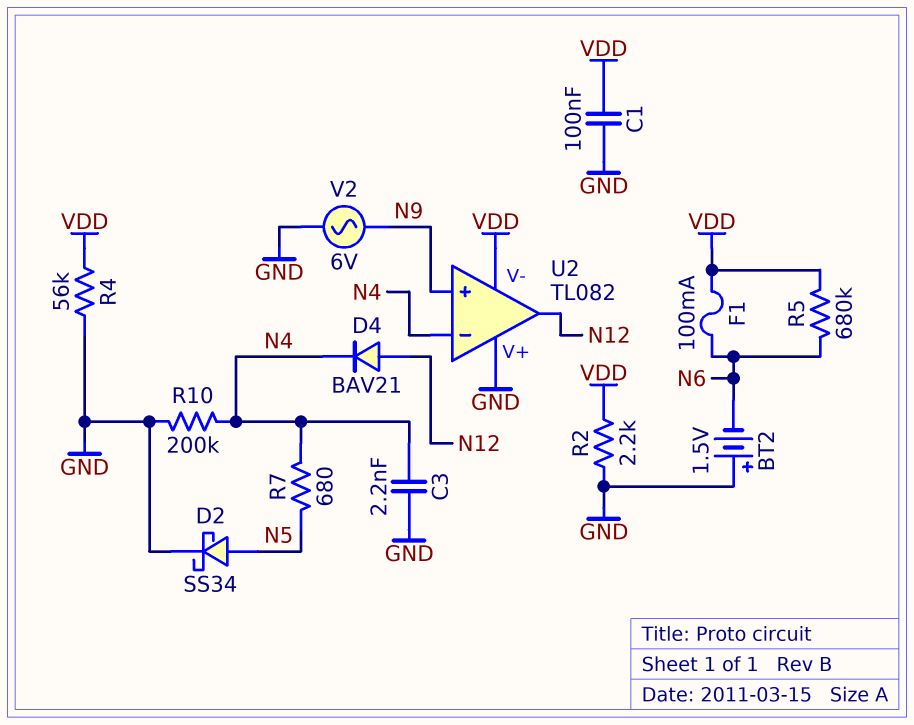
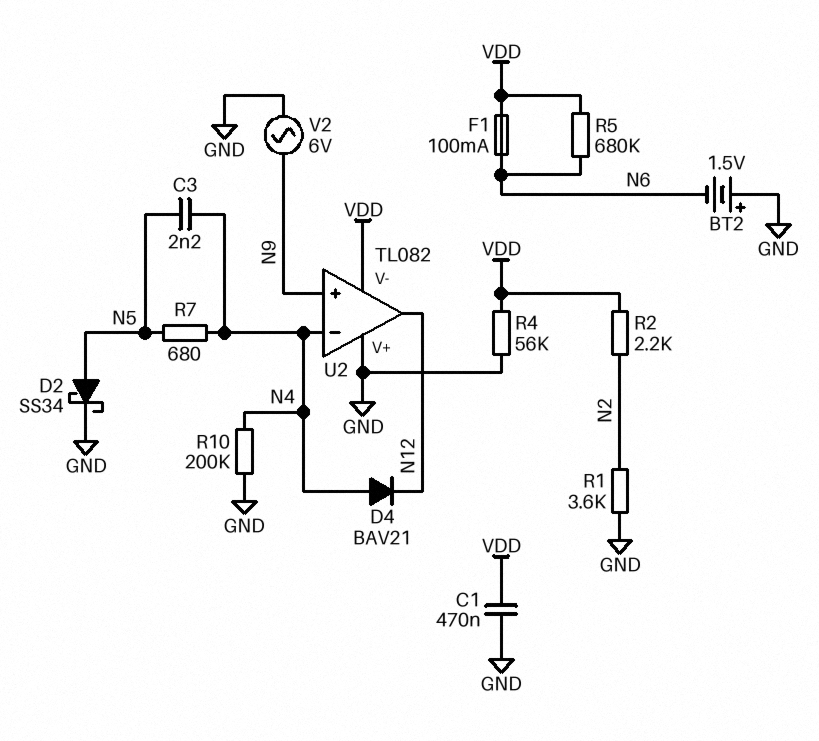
C1: 100nF (GND, VDD) -> 470nF (GND, VDD)
C3: 2.2nF (GND, N4) -> 2.2nF (N4, N5)
D4: diode BAV21 (A N12, K N4) -> diode BAV21 (A N4, K N12)
R1: none -> 3.6k (GND, N2)
R2: 2.2k (GND, VDD) -> 2.2k (N2, VDD)

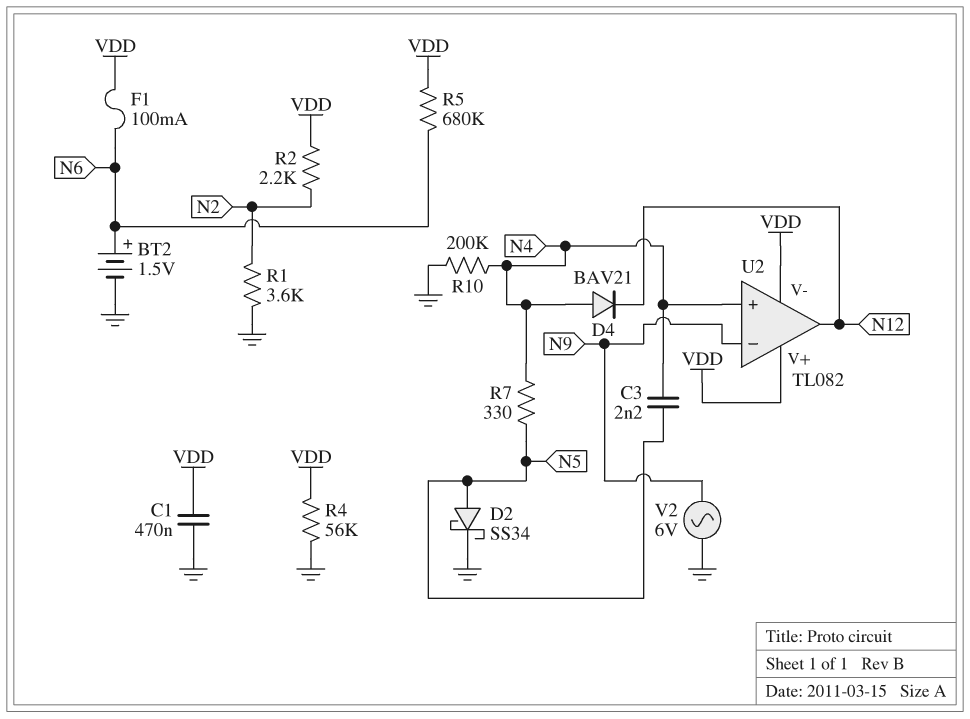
BT2: 1.5V (plus GND, minus N6) -> 1.5V (plus N6, minus GND)
R7: 680 (N4, N5) -> 330 (N4, N5)
U2 pin V+: GND -> VDD
U2 pin in+: N9 -> N4
U2 pin in-: N4 -> N9

